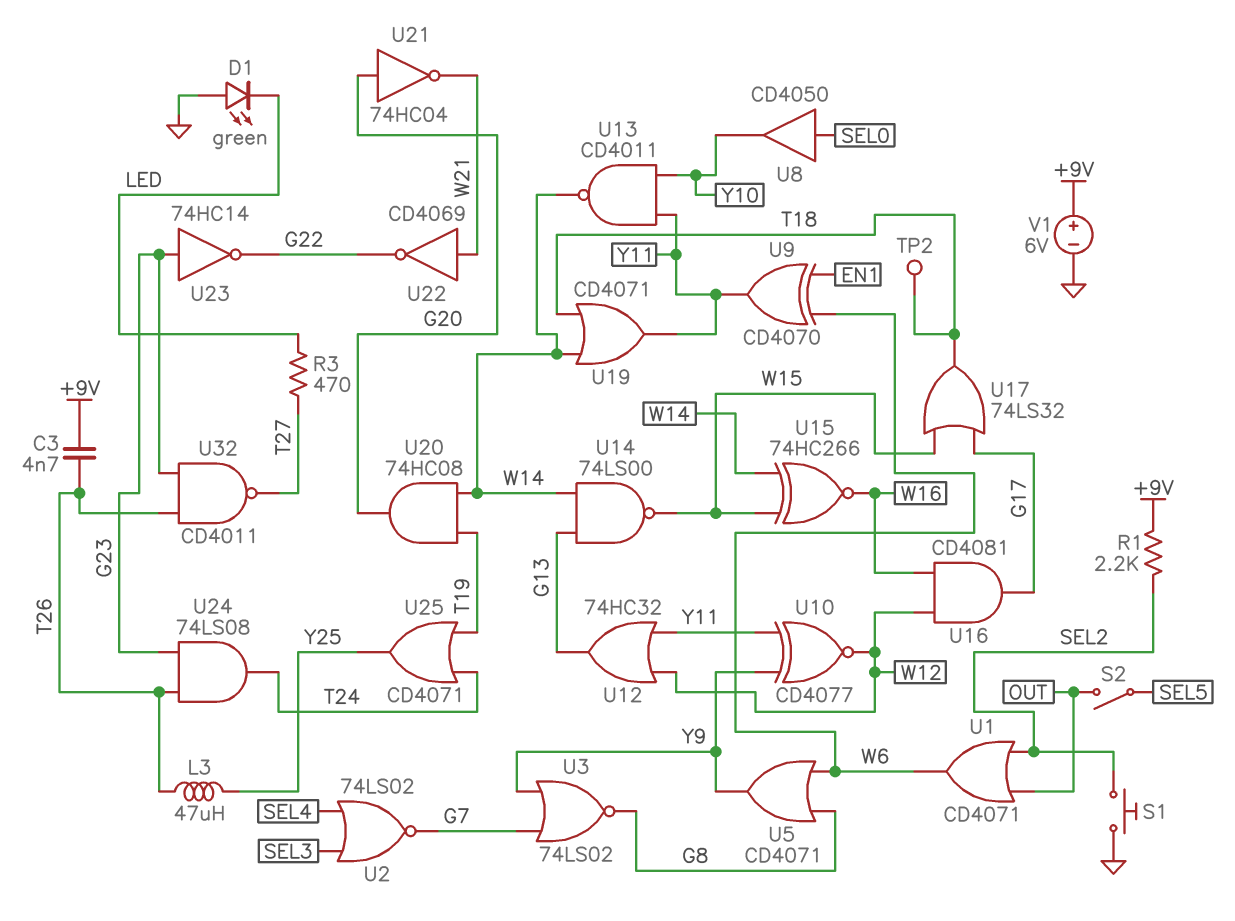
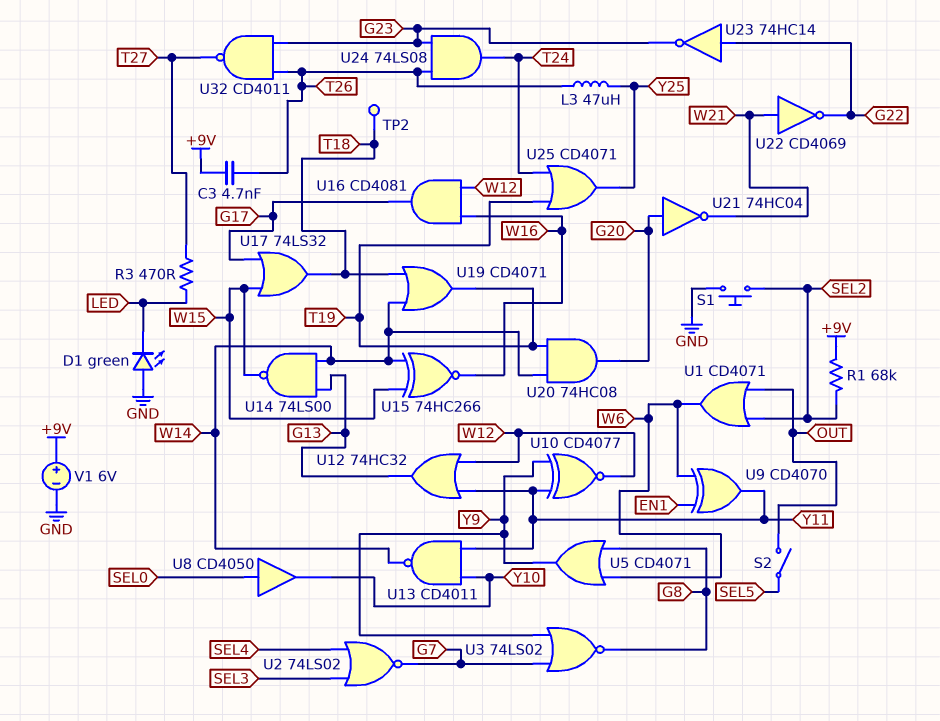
R1: 2.2k (+9V, SEL2) -> 68k (+9V, SEL2)
U19: OR CD4071 (in T18, in W14, out Y11) -> OR CD4071 (in T18, in W14, out T19)
U23: NOT 74HC14 (in G23, out G22) -> NOT 74HC14 (in G22, out G23)

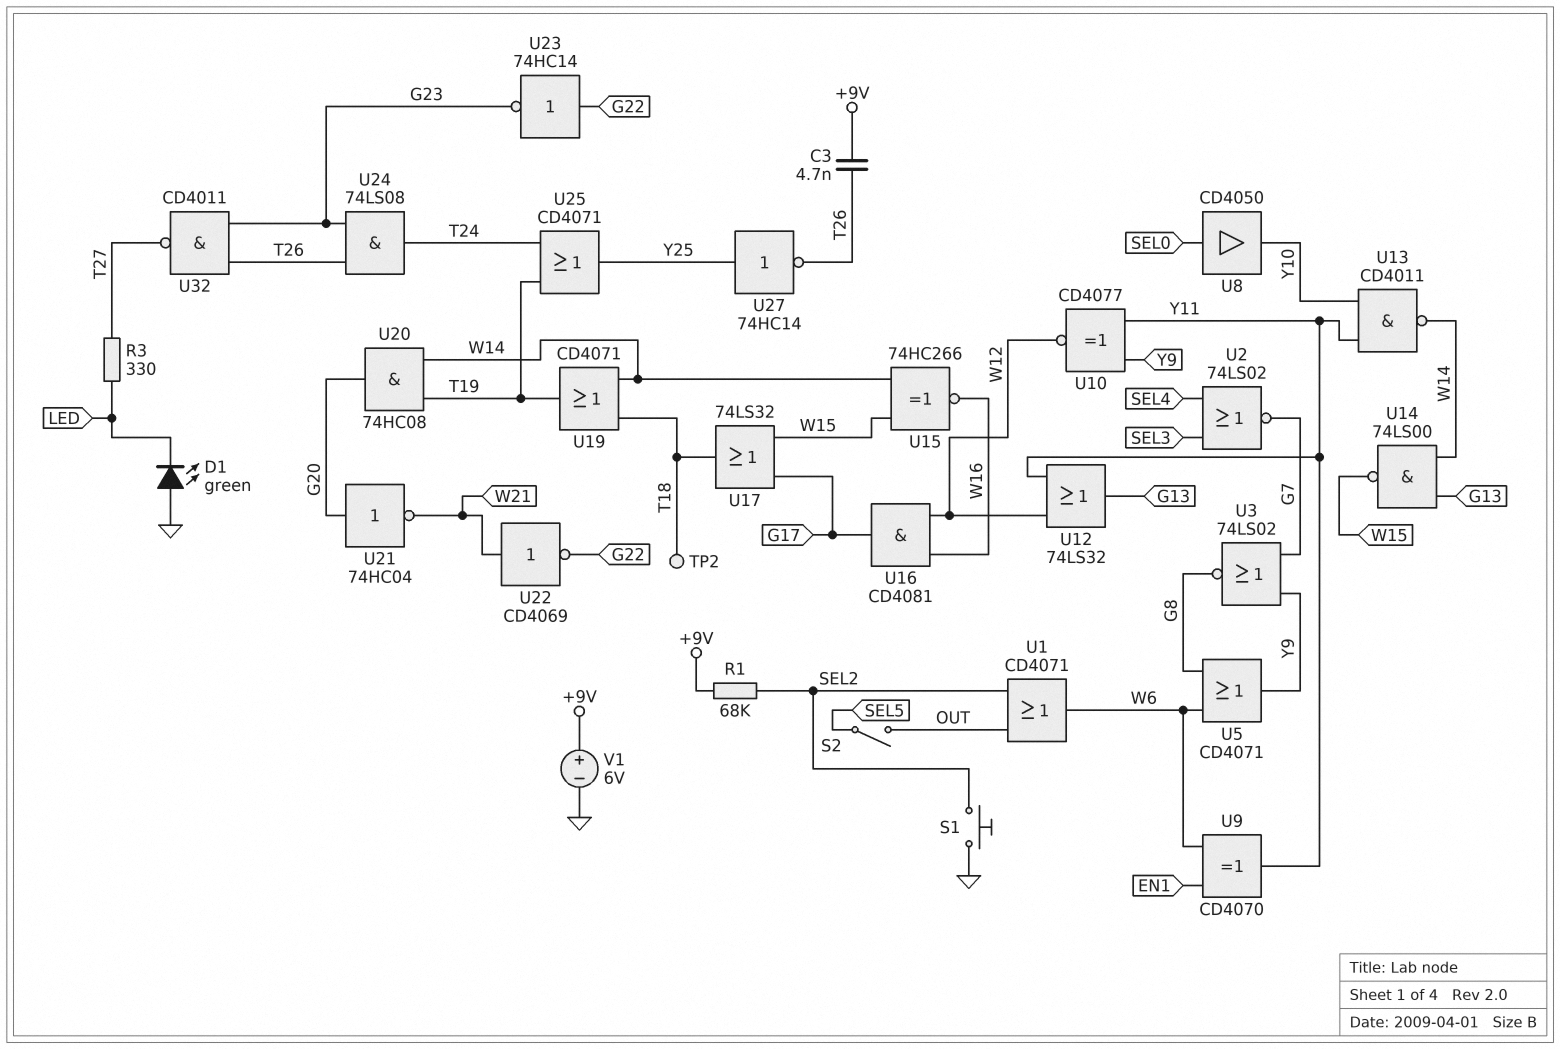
L3: 47uH (T26, Y25) -> none
R3: 470 (LED, T27) -> 330 (LED, T27)
U12: OR 74HC32 (in W12, in Y11, out G13) -> OR 74LS32 (in W12, in Y11, out G13)
U27: none -> NOT 74HC14 (in Y25, out T26)

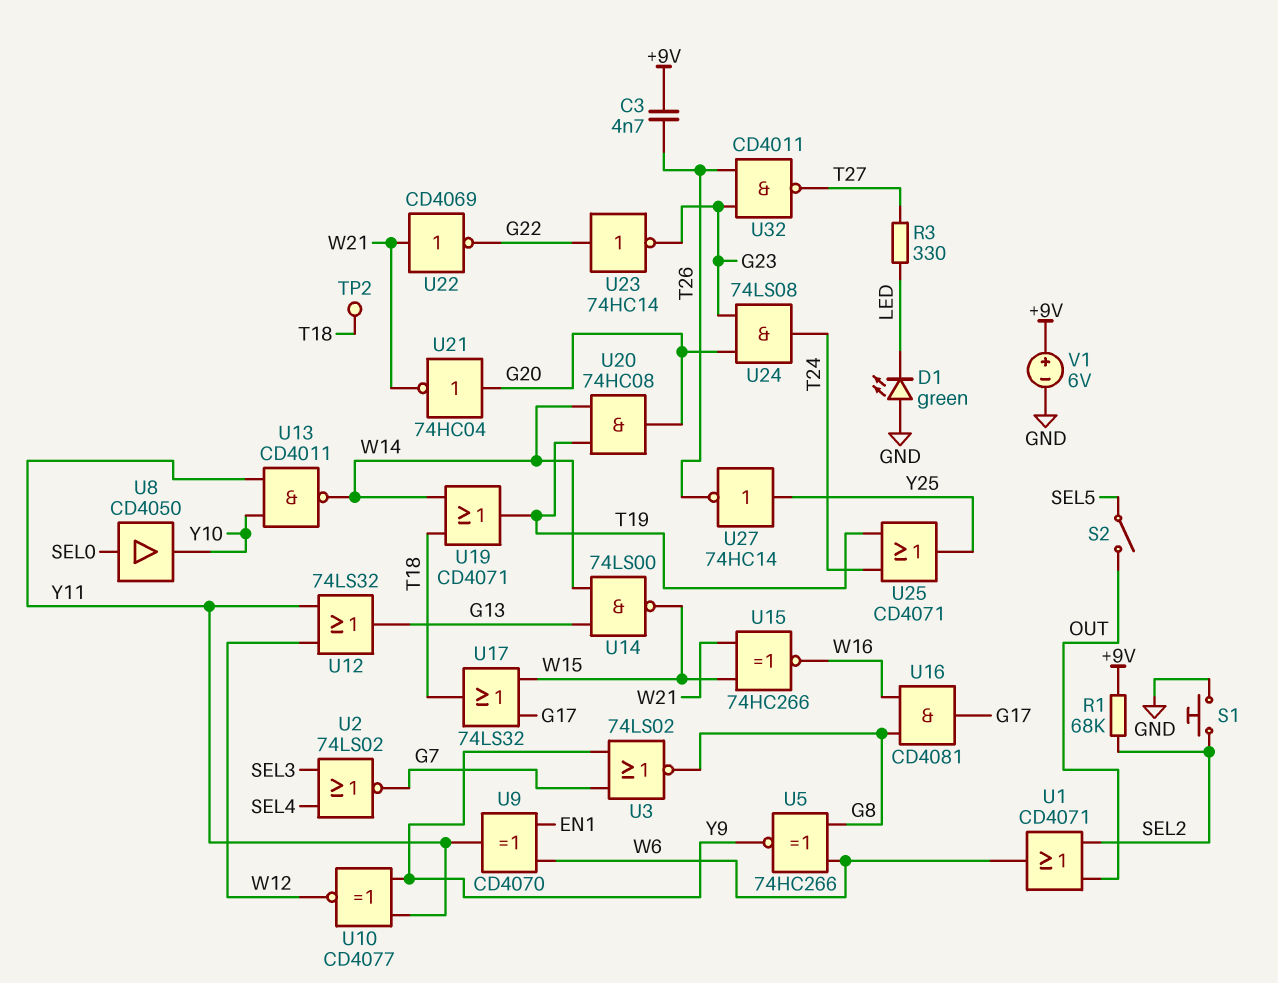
U5: OR CD4071 (in G8, in W6, out Y9) -> XNOR 74HC266 (in G8, in W6, out Y9)
U15: XNOR 74HC266 (in W14, in W15, out W16) -> XNOR 74HC266 (in W15, in W21, out W16)
U16: AND CD4081 (in W12, in W16, out G17) -> AND CD4081 (in G8, in W16, out G17)
U24: AND 74LS08 (in G23, in T26, out T24) -> AND 74LS08 (in G20, in G23, out T24)

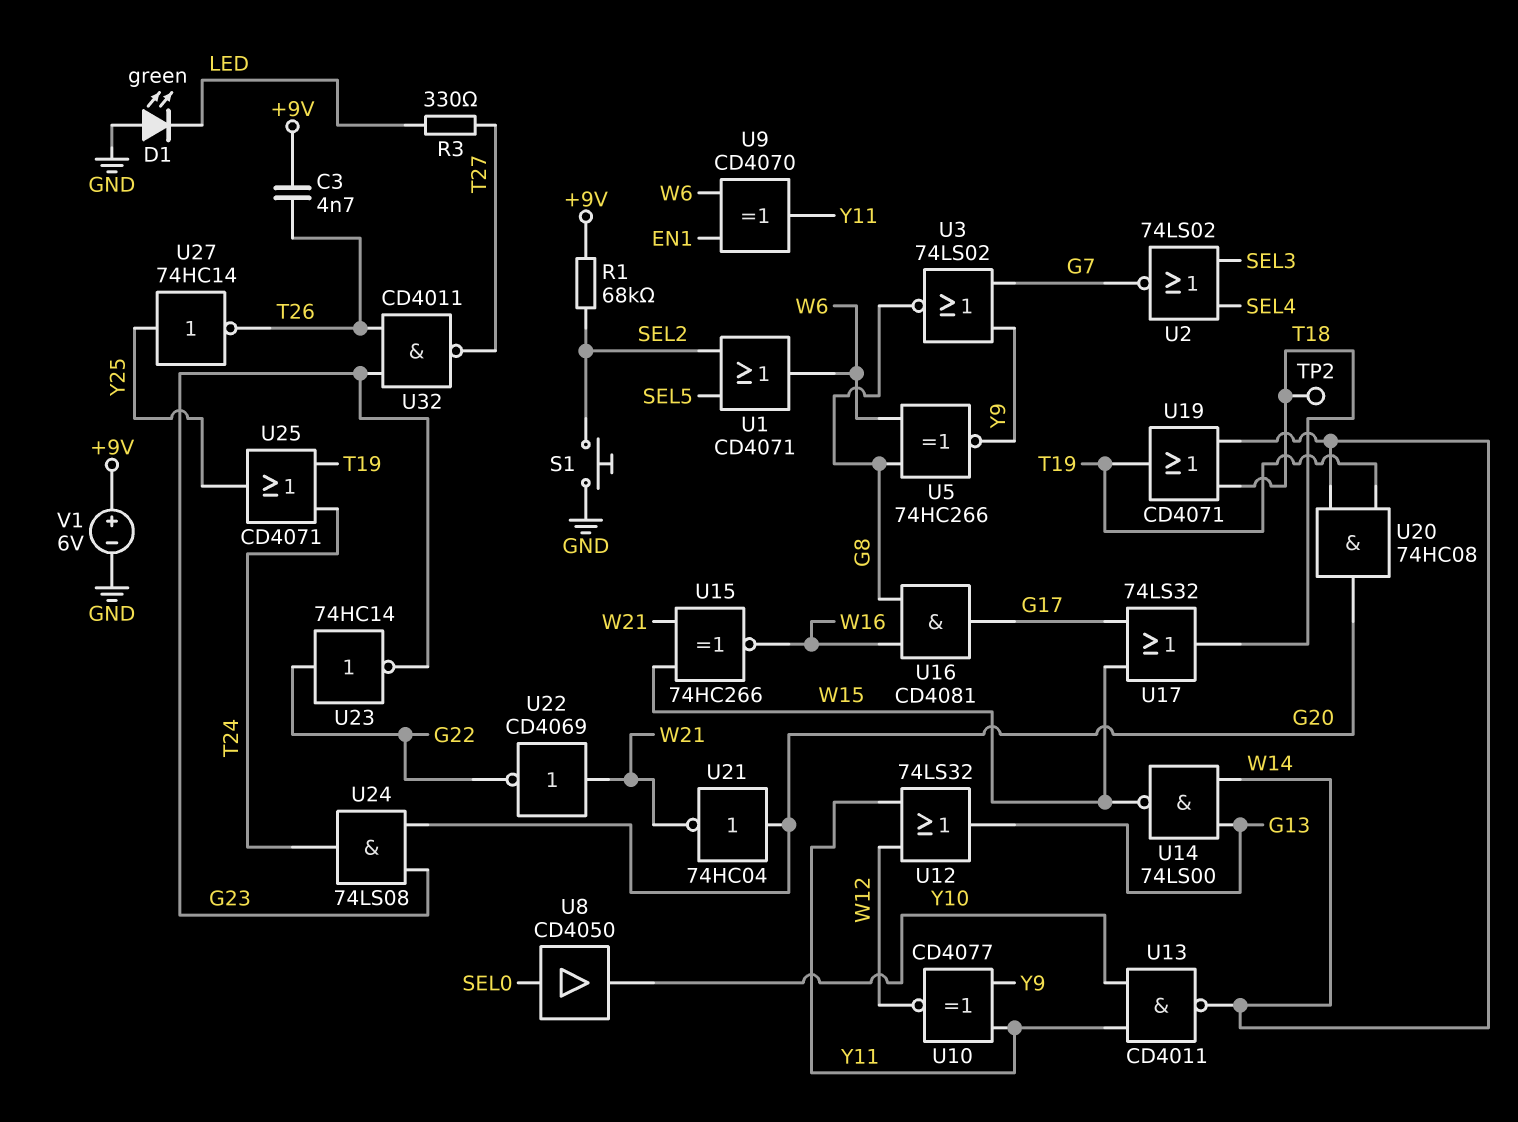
S2: switch (OUT, SEL5) -> none
U1: OR CD4071 (in OUT, in SEL2, out W6) -> OR CD4071 (in SEL2, in SEL5, out W6)

